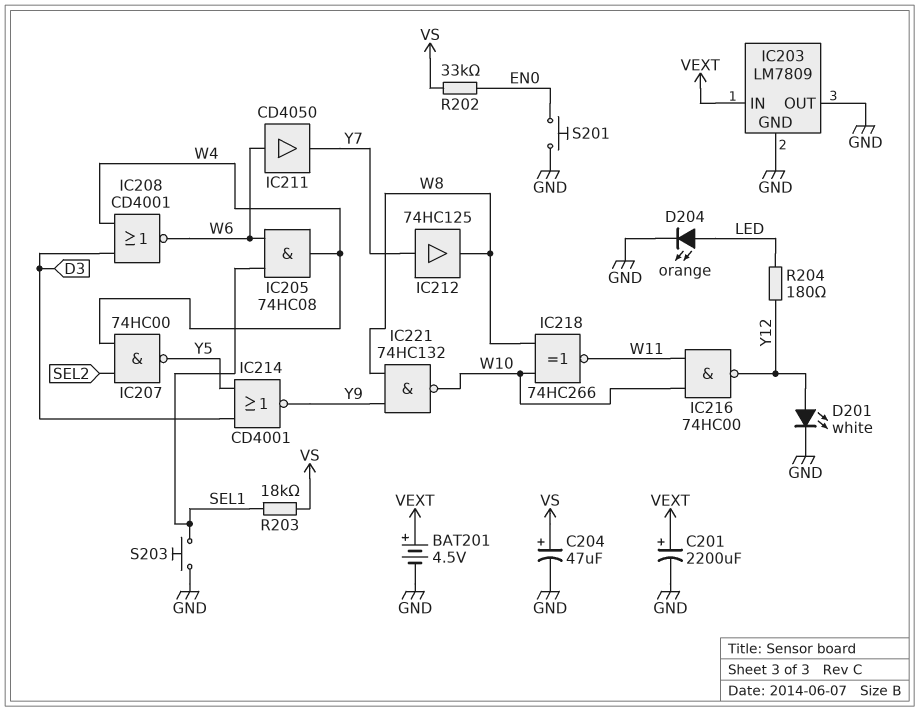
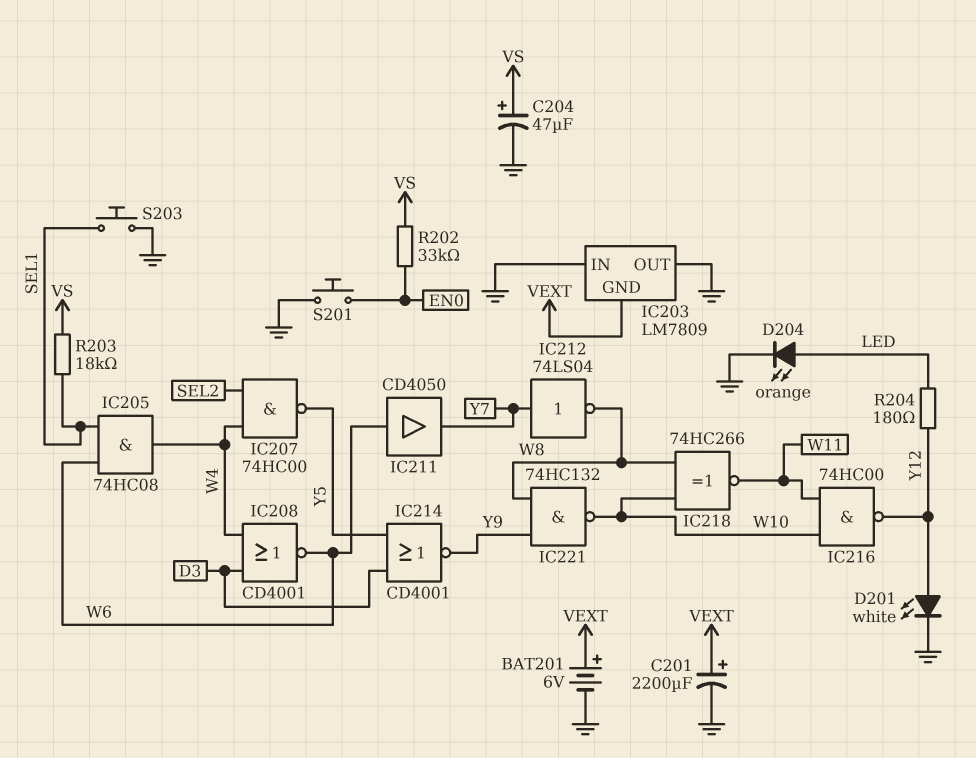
BAT201: 4.5V (plus VEXT, minus GND) -> 6V (plus VEXT, minus GND)
IC203 pin GND: GND -> VEXT
IC203 pin IN: VEXT -> GND
IC212: buffer 74HC125 (in Y7, out W8) -> NOT 74LS04 (in Y7, out W8)

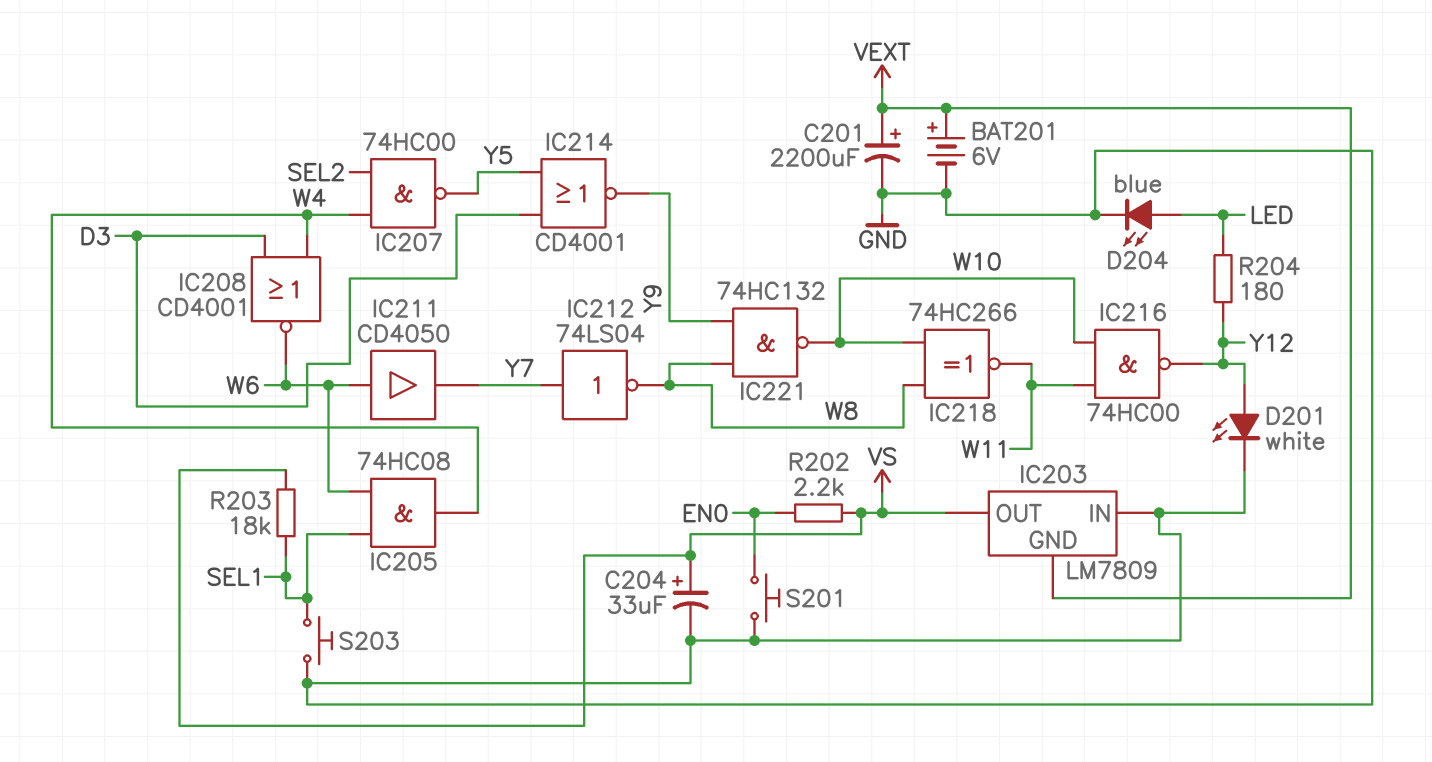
C204: 47uF (plus VS, minus GND) -> 33uF (plus VS, minus GND)
D204: LED orange (A LED, K GND) -> LED blue (A LED, K GND)
IC203 pin OUT: GND -> VS
R202: 33k (EN0, VS) -> 2.2k (EN0, VS)

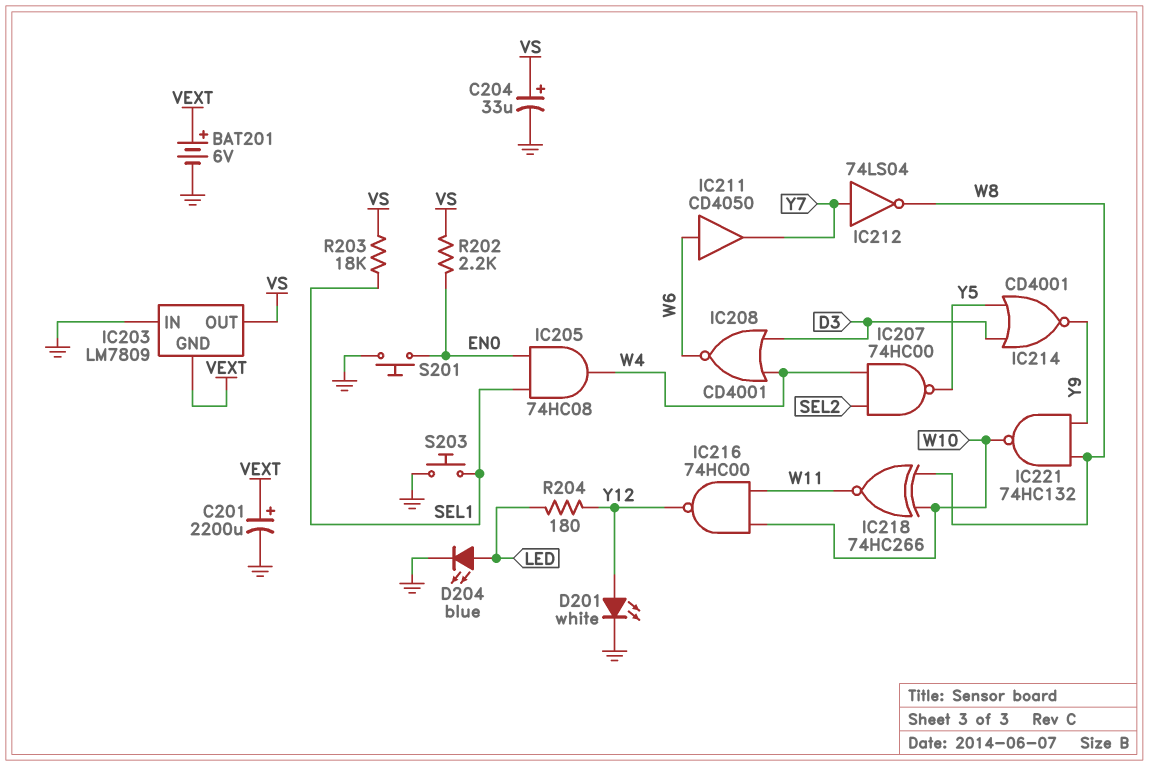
IC205: AND 74HC08 (in SEL1, in W6, out W4) -> AND 74HC08 (in EN0, in SEL1, out W4)

